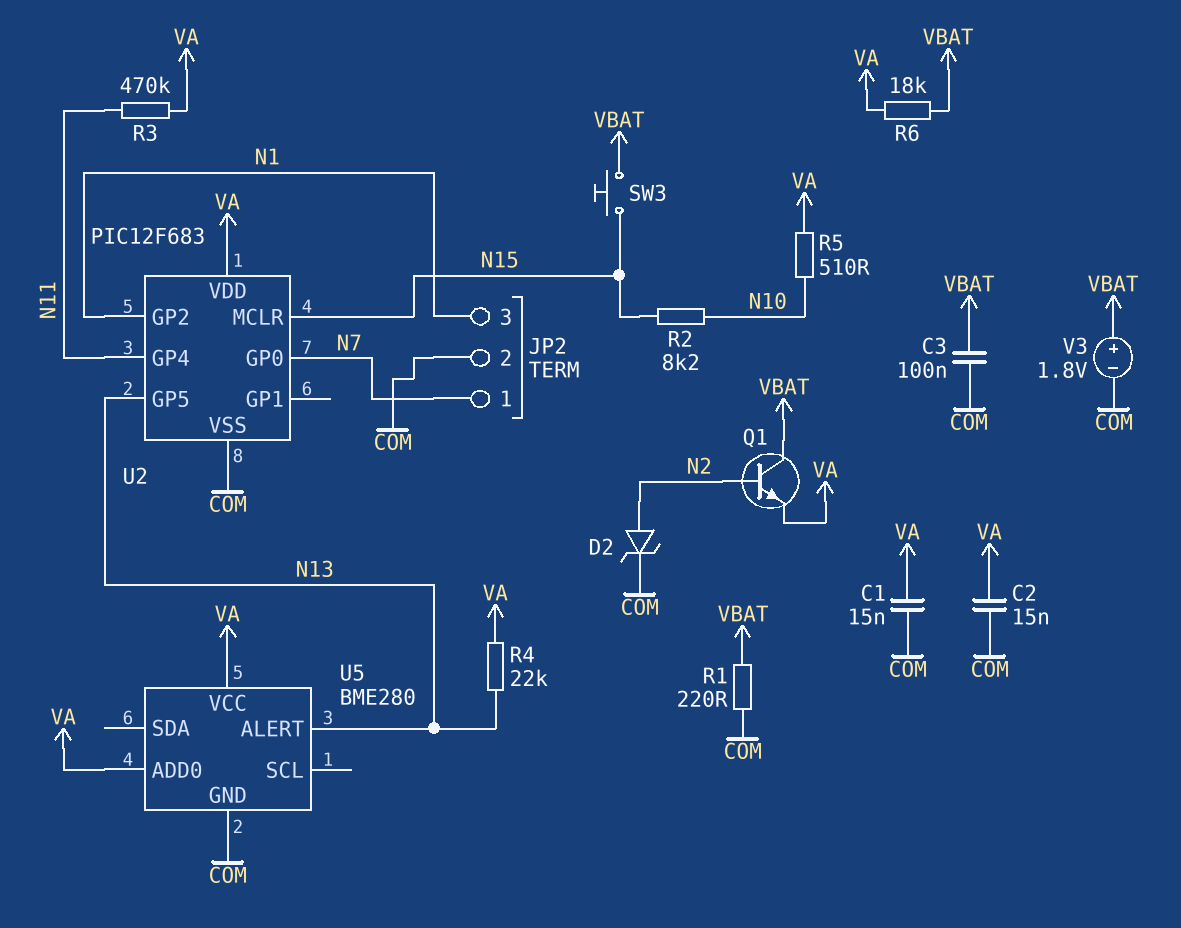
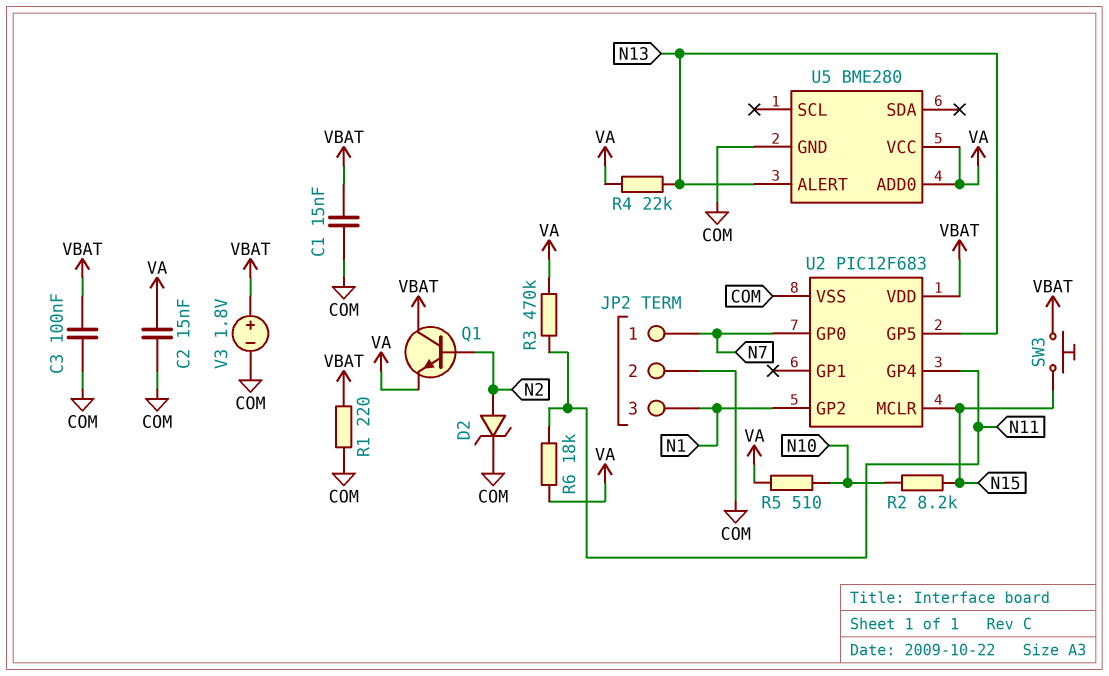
C1: 15nF (COM, VA) -> 15nF (COM, VBAT)
R6: 18k (VA, VBAT) -> 18k (N11, VA)
U2 pin VDD: VA -> VBAT

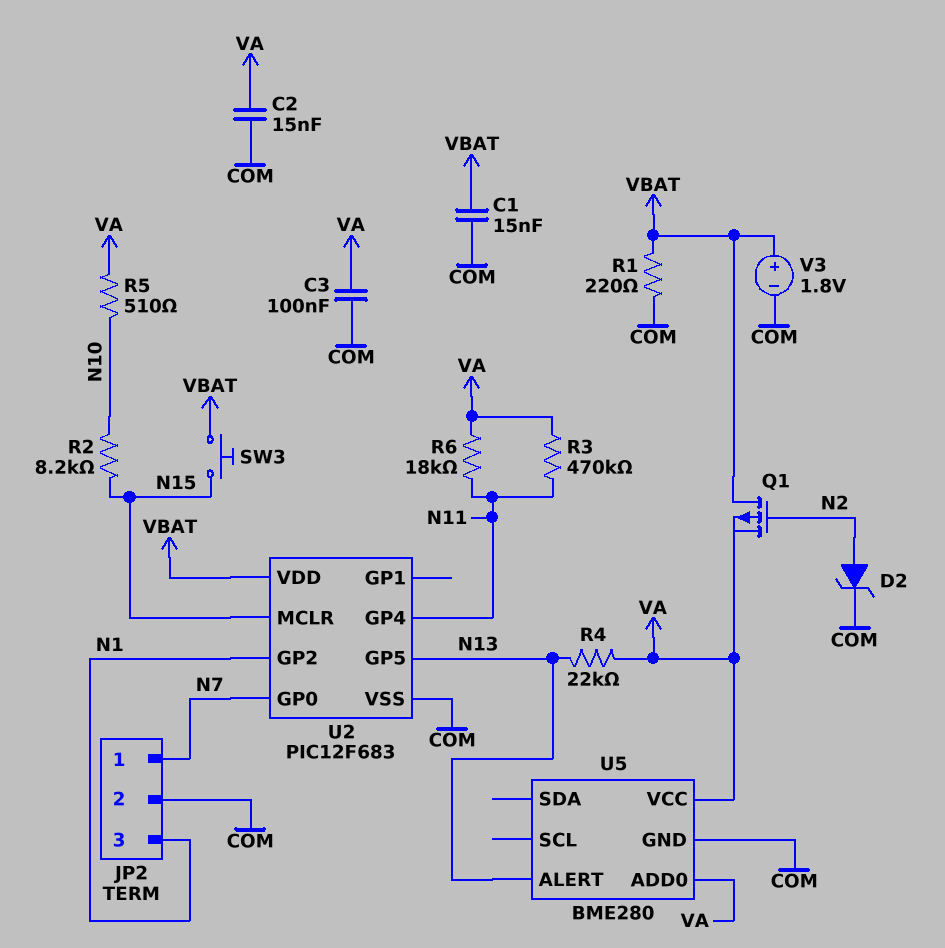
C3: 100nF (COM, VBAT) -> 100nF (COM, VA)
Q1: NPN (B N2, C VBAT, E VA) -> PMOS (G N2, D VBAT, S VA)

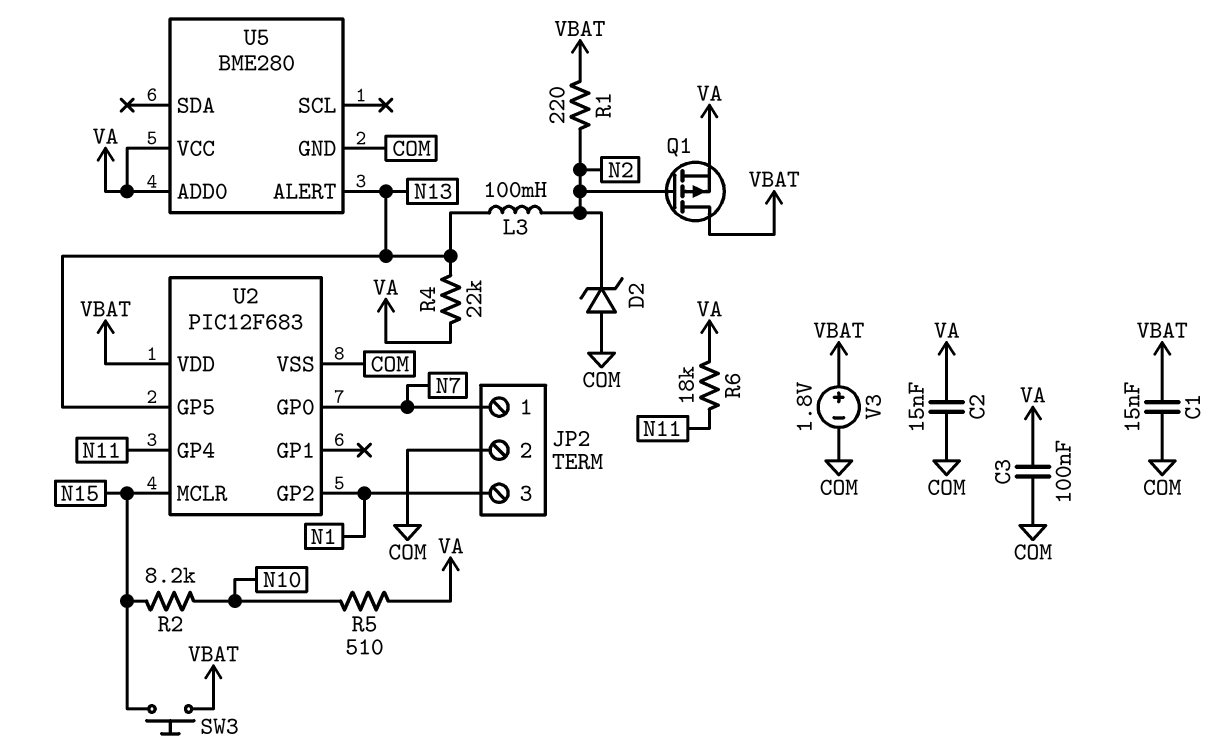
D2: zener (A N2, K COM) -> zener (A COM, K N2)
L3: none -> 100mH (N2, N13)
R1: 220 (COM, VBAT) -> 220 (N2, VBAT)
R3: 470k (N11, VA) -> none

